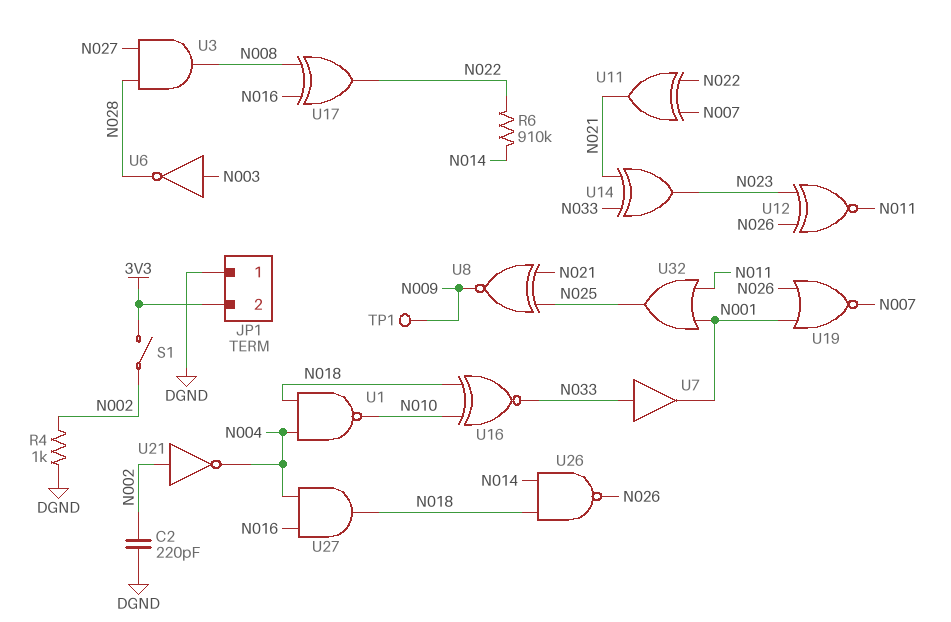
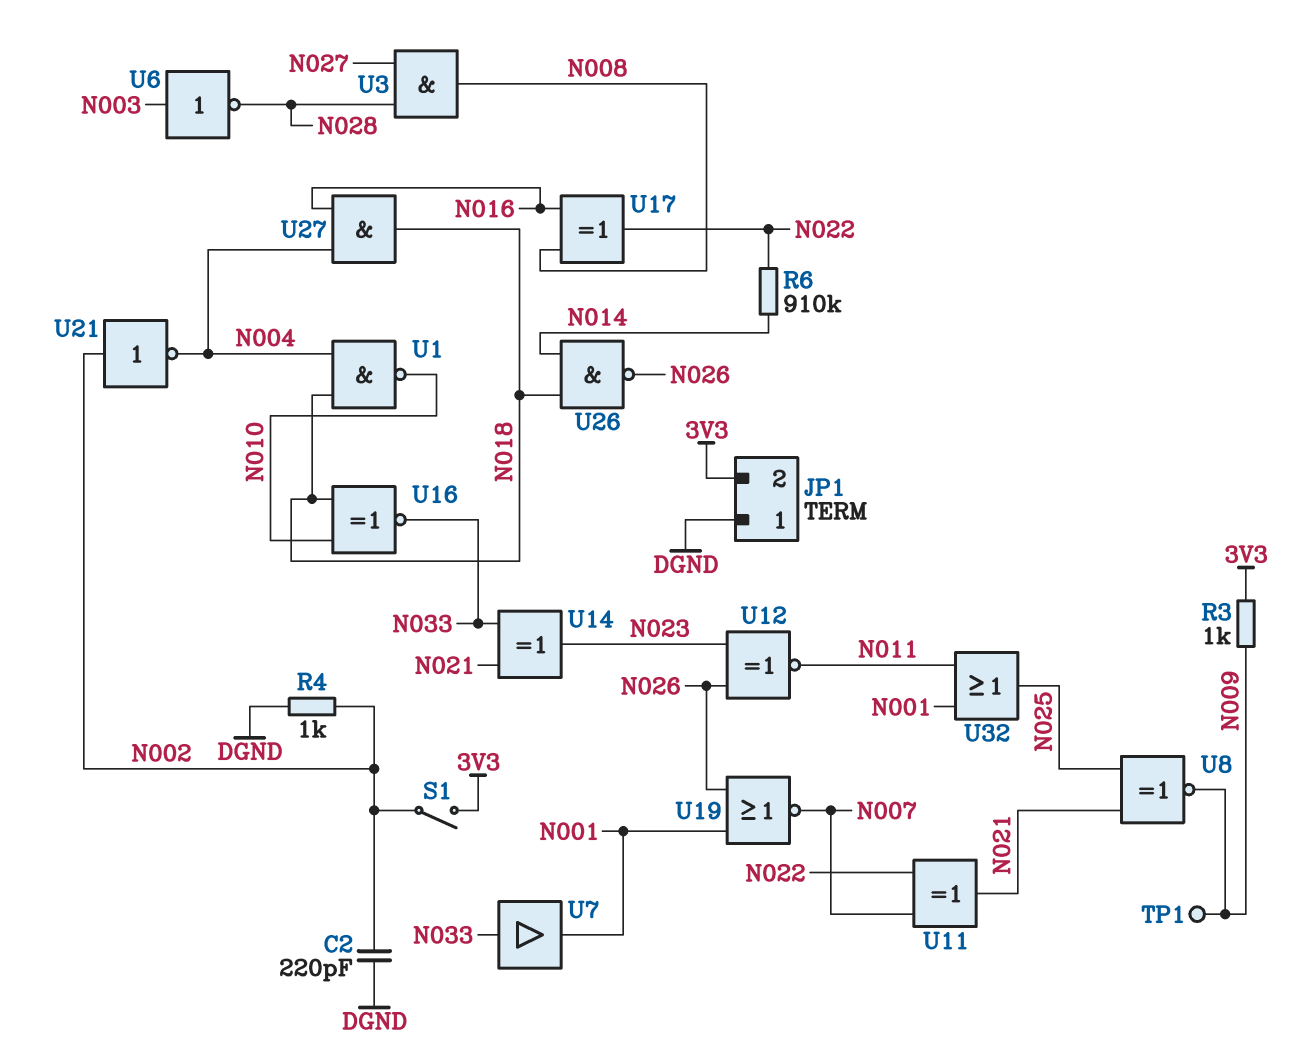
R3: none -> 1k (3V3, N009)

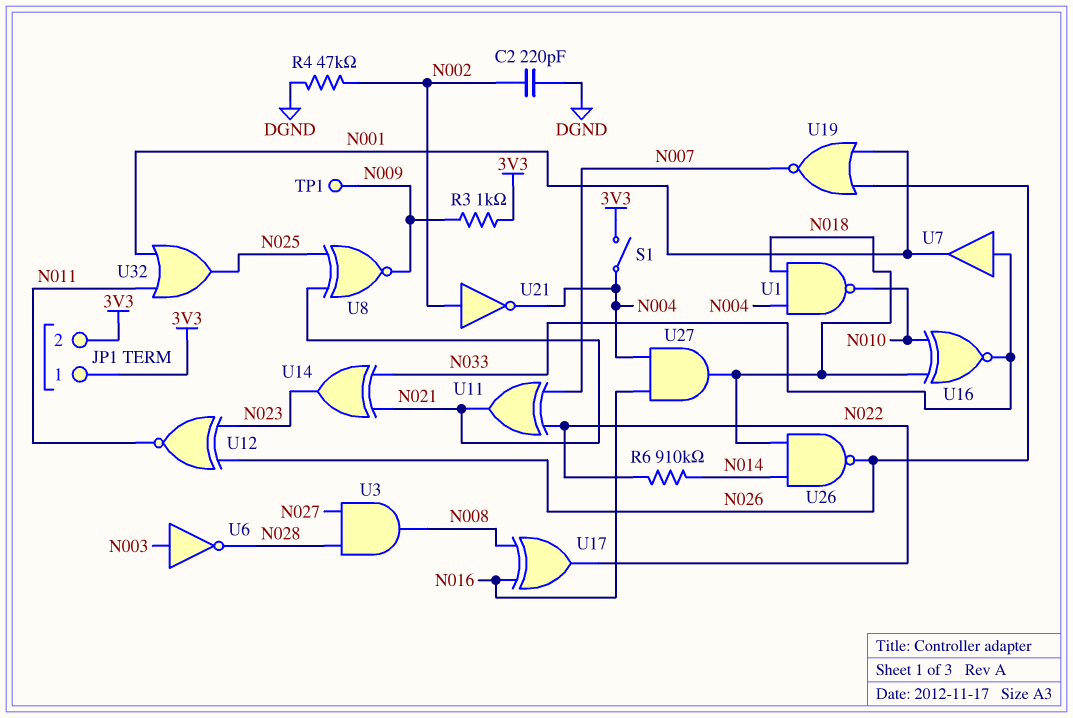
JP1 pin 1: DGND -> 3V3
R4: 1k (DGND, N002) -> 47k (DGND, N002)
S1: switch (3V3, N002) -> switch (3V3, N004)

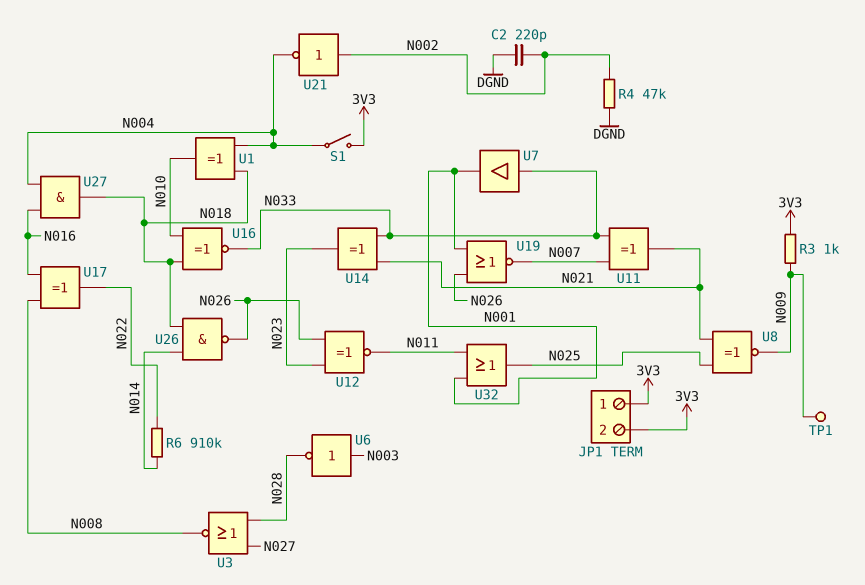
U1: NAND (in N004, in N018, out N010) -> XOR (in N004, in N018, out N010)
U3: AND (in N027, in N028, out N008) -> NOR (in N027, in N028, out N008)
U11: XOR (in N007, in N022, out N021) -> XOR (in N007, in N033, out N021)

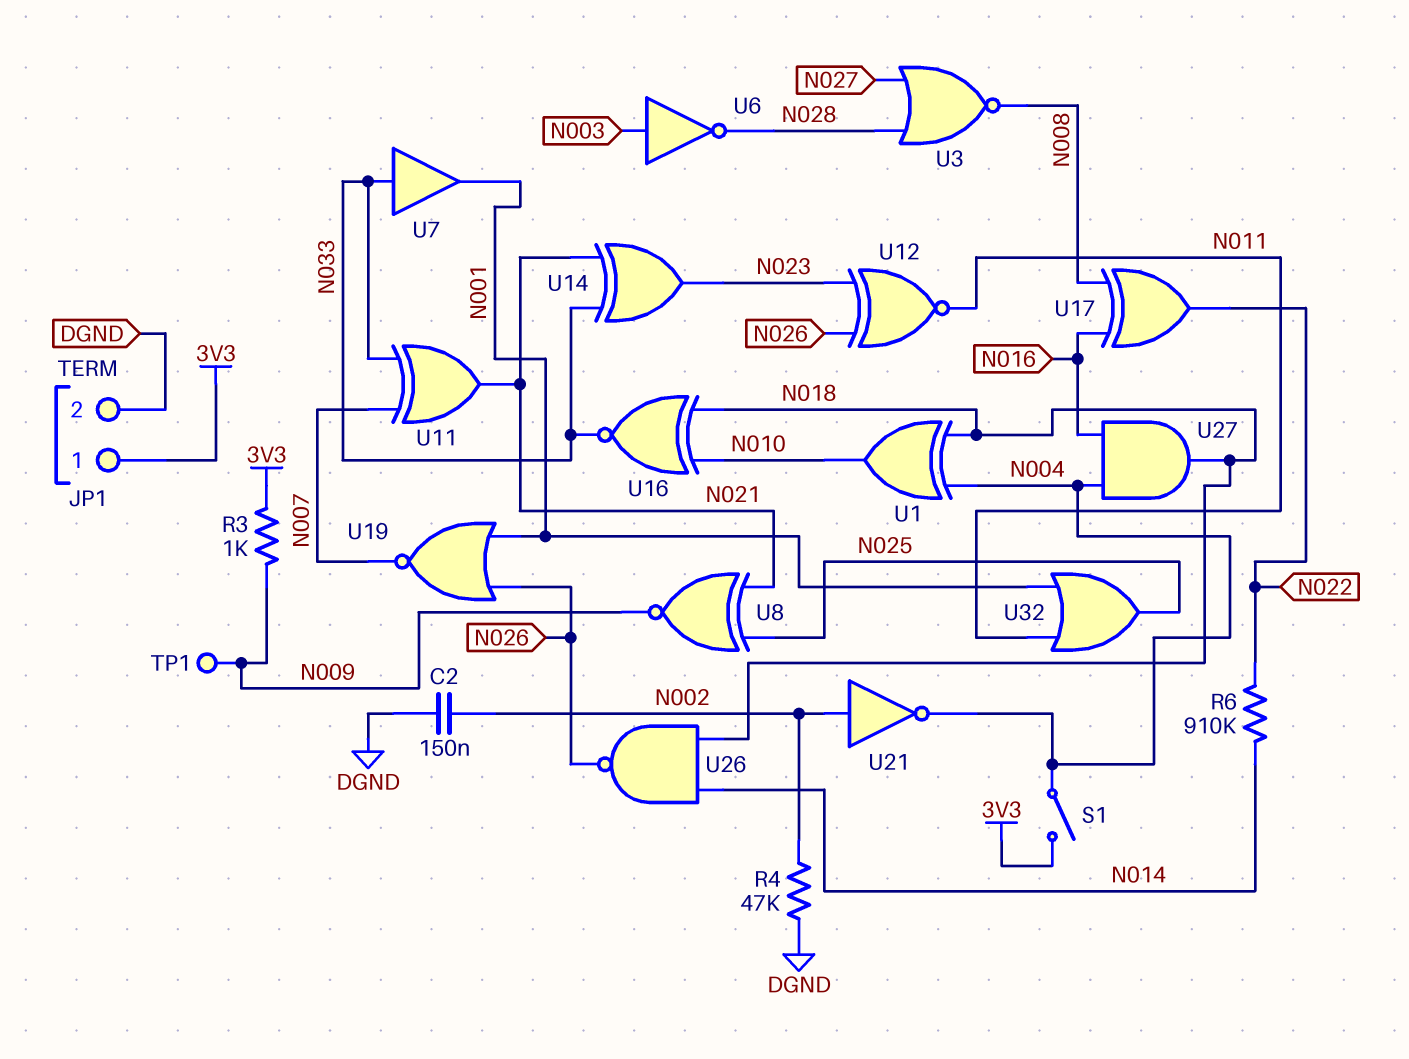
C2: 220pF (DGND, N002) -> 150nF (DGND, N002)
JP1 pin 2: 3V3 -> DGND

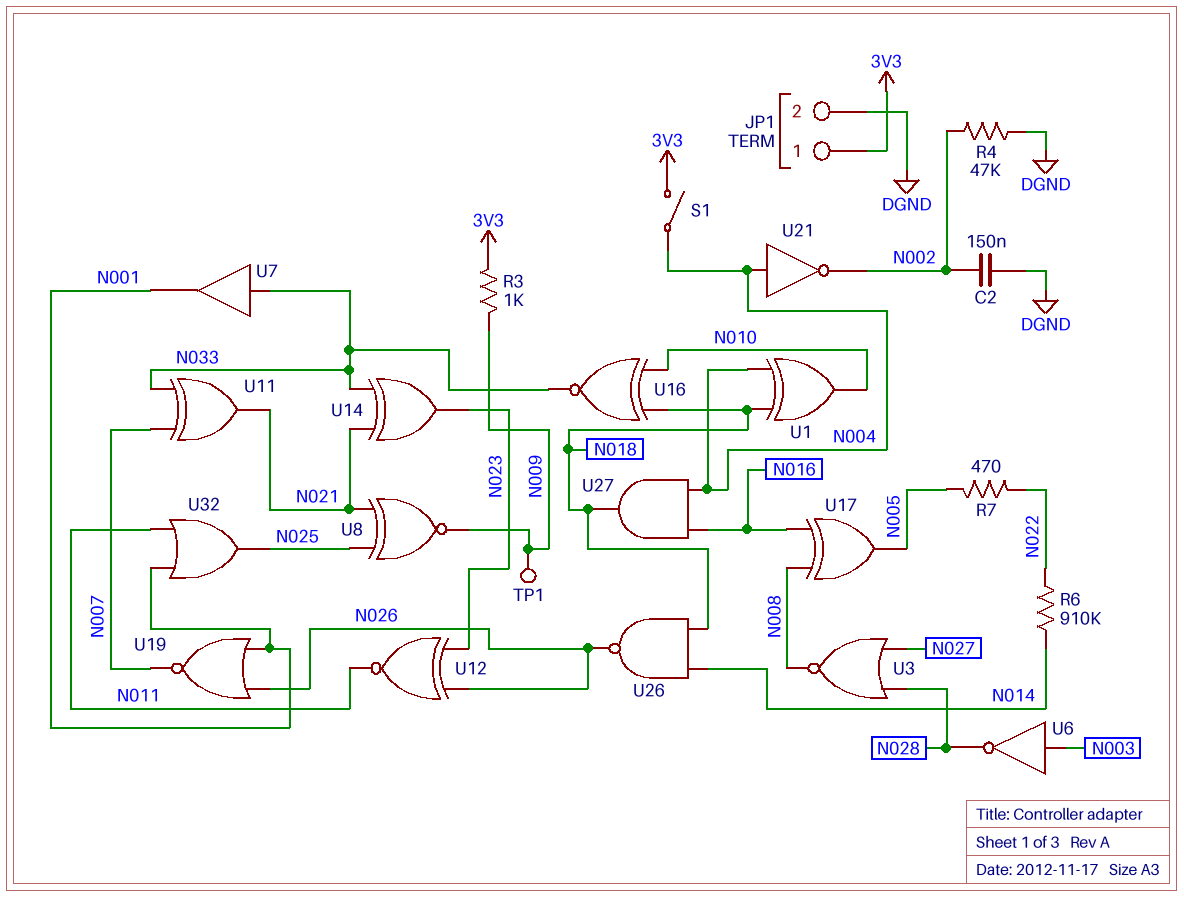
R7: none -> 470 (N005, N022)
U17: XOR (in N008, in N016, out N022) -> XOR (in N008, in N016, out N005)
U21: NOT (in N002, out N004) -> NOT (in N004, out N002)

